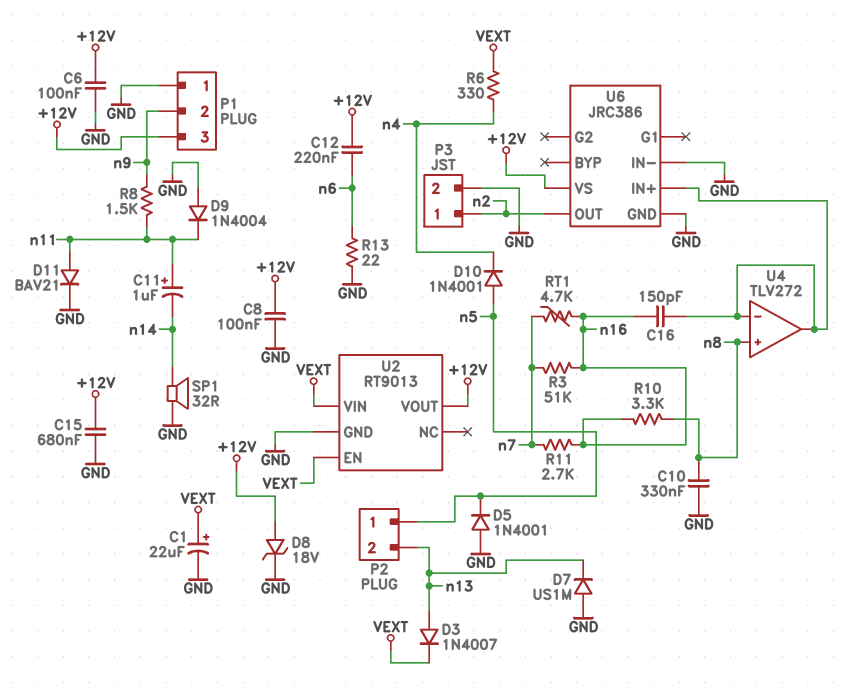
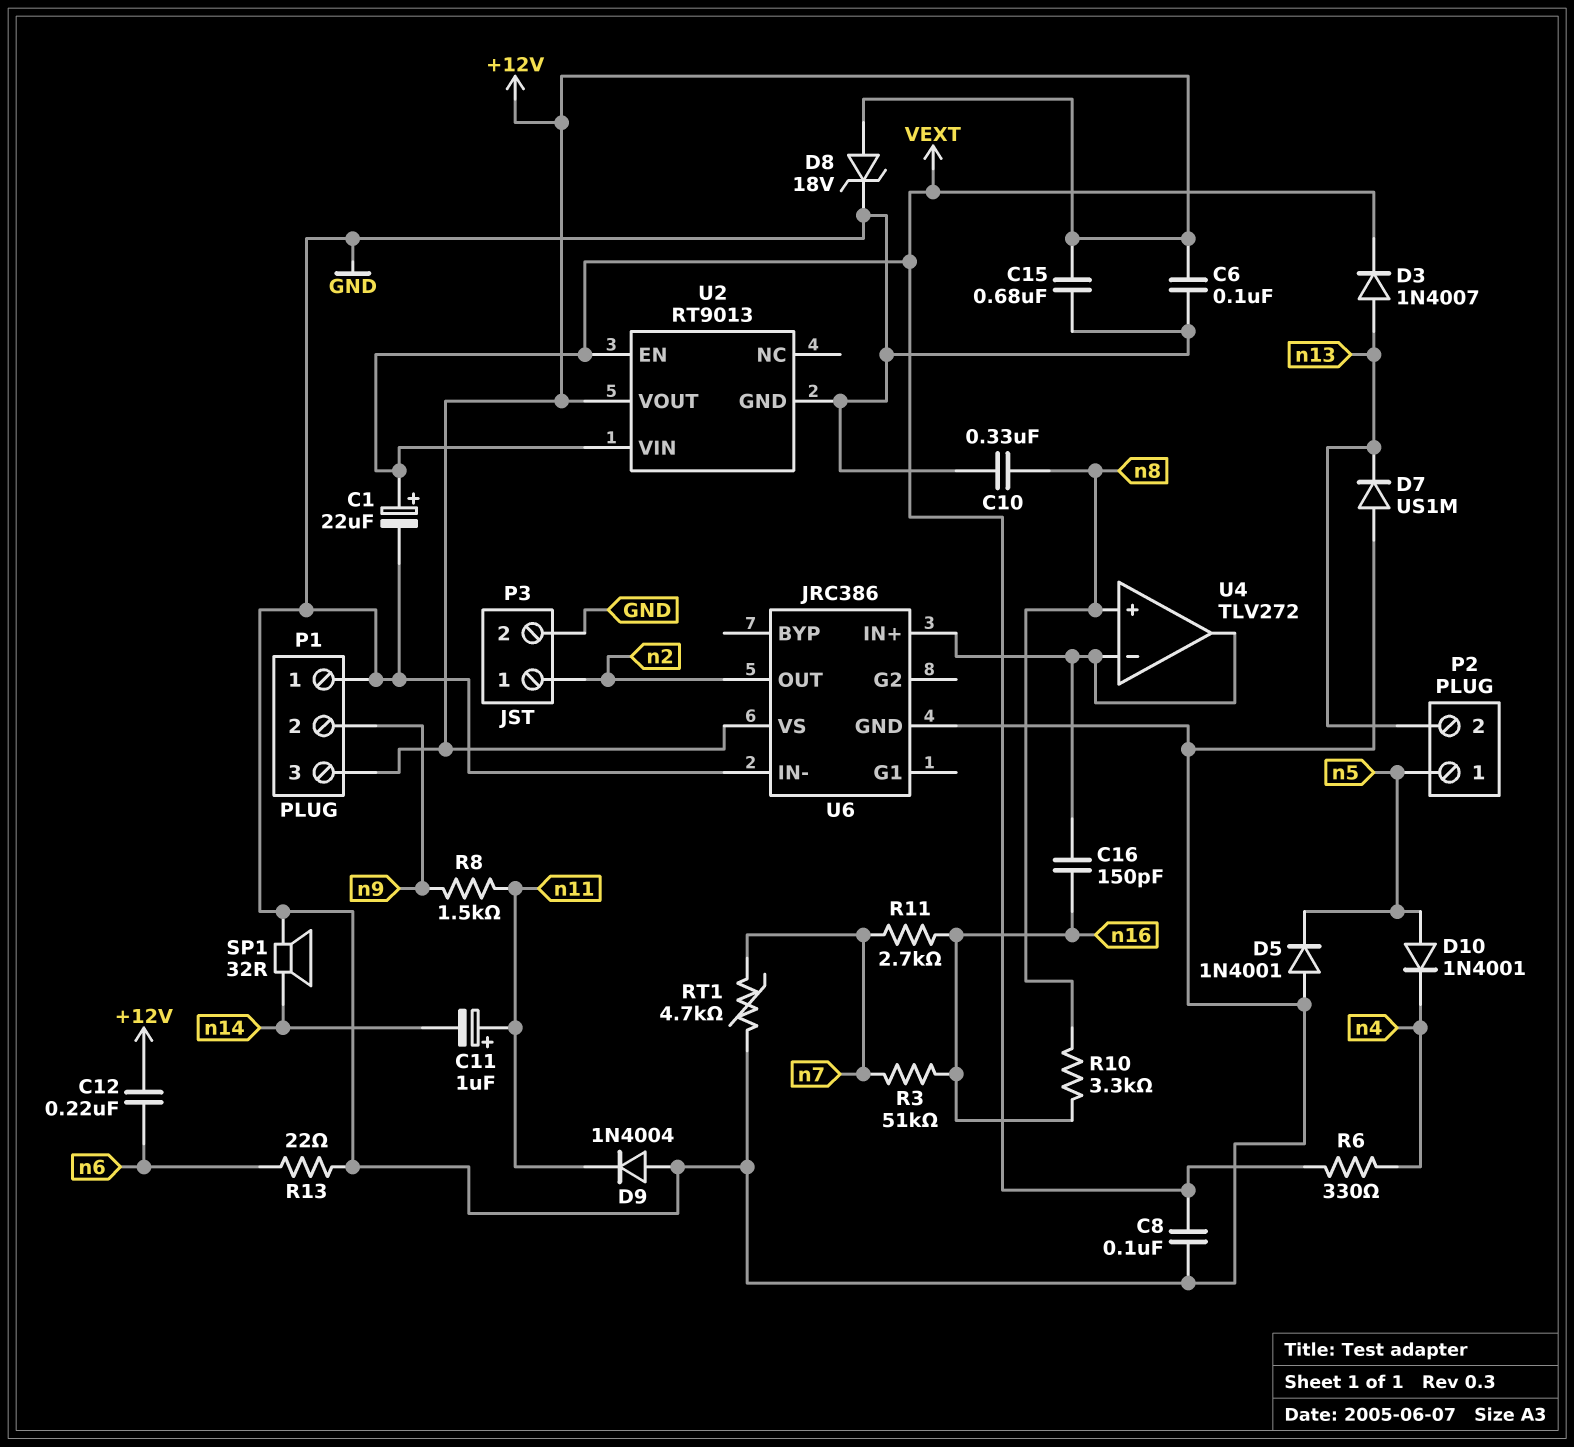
C8: 100nF (+12V, GND) -> 100nF (GND, VEXT)
D11: diode BAV21 (A n11, K GND) -> none
RT1: 4.7k (n7, n16) -> 4.7k (GND, n7)

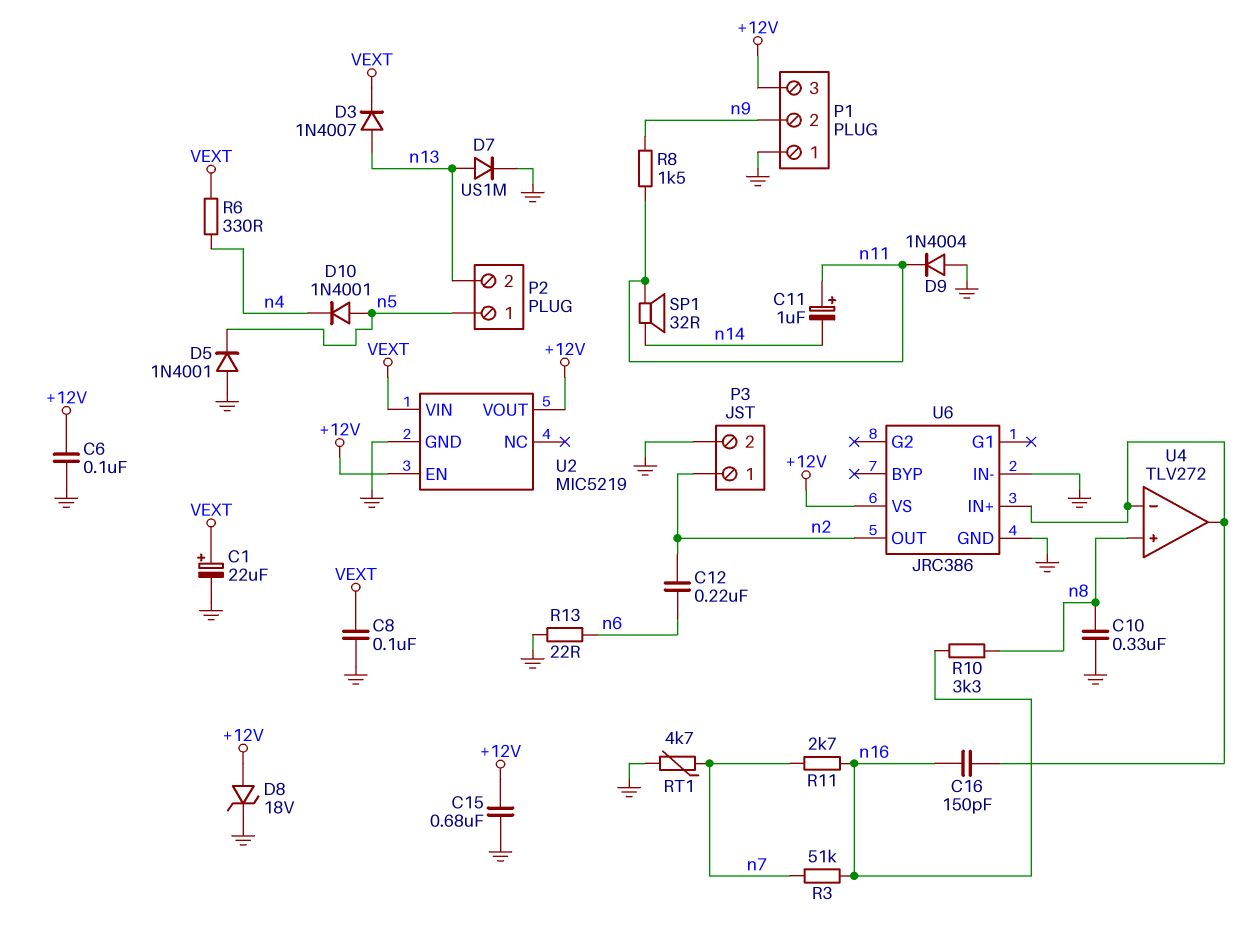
C12: 220nF (+12V, n6) -> 220nF (n2, n6)
D7: diode US1M (A GND, K n13) -> diode US1M (A n13, K GND)
SP1: speaker 32R (GND, n14) -> speaker 32R (n11, n14)
U2: RT9013 -> MIC5219
U2 pin EN: VEXT -> +12V

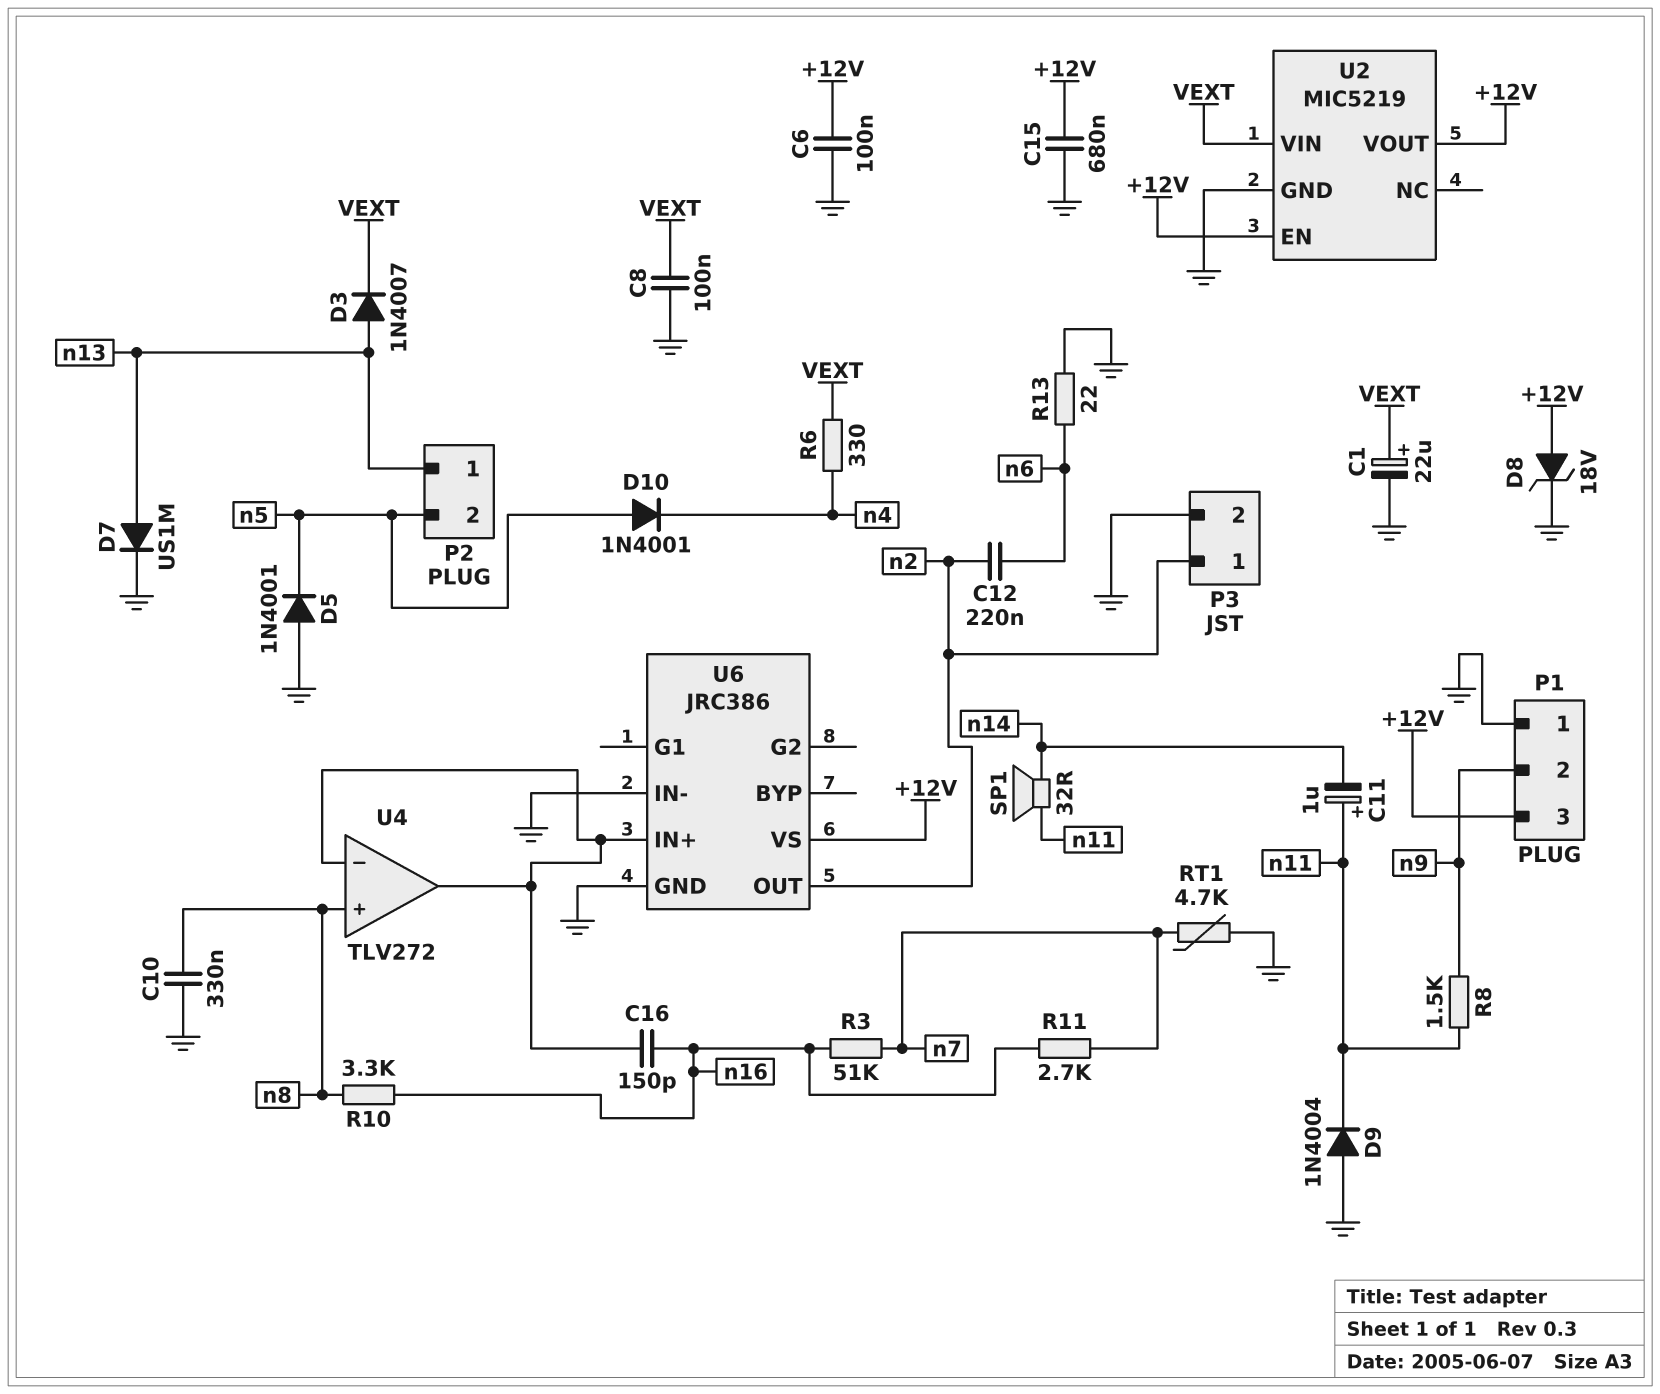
P2 pin 1: n5 -> n13
P2 pin 2: n13 -> n5

